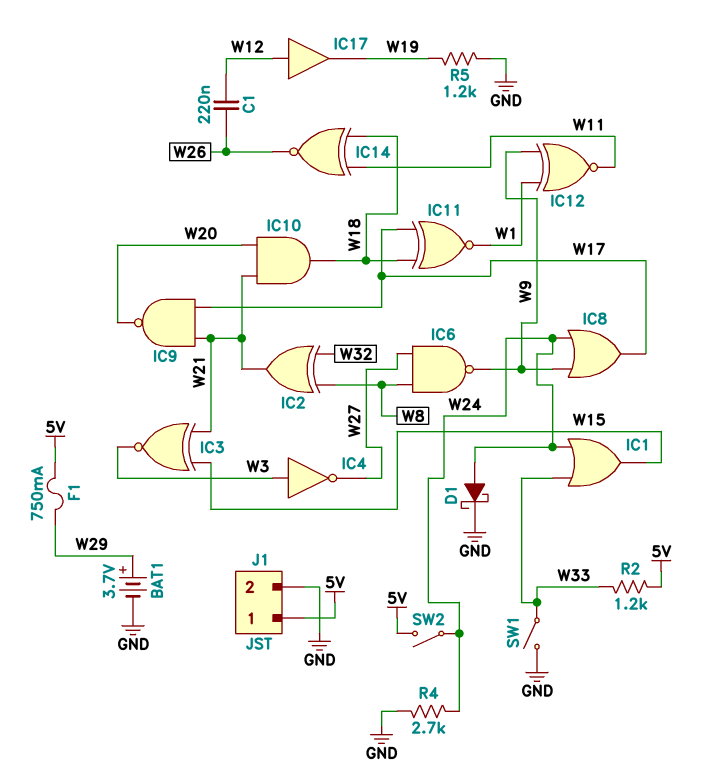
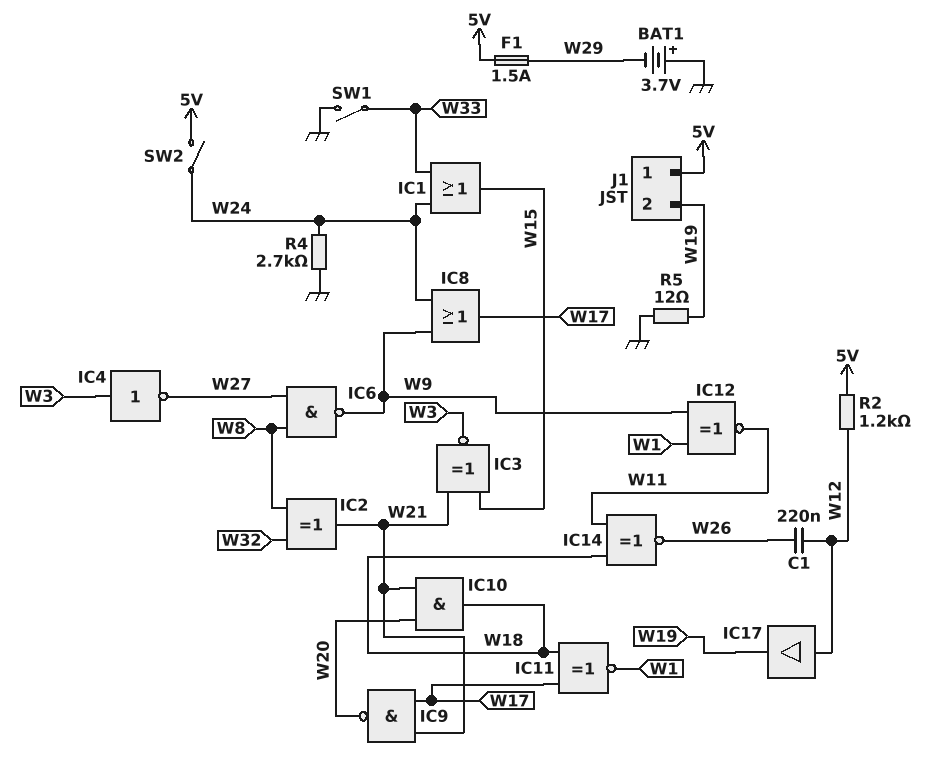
BAT1: 3.7V (plus W29, minus GND) -> 3.7V (plus GND, minus W29)
D1: schottky (A W24, K GND) -> none
F1: 750mA (5V, W29) -> 1.5A (5V, W29)
J1 pin 2: GND -> W19
R2: 1.2k (5V, W33) -> 1.2k (5V, W12)
R5: 1.2k (GND, W19) -> 12 (GND, W19)

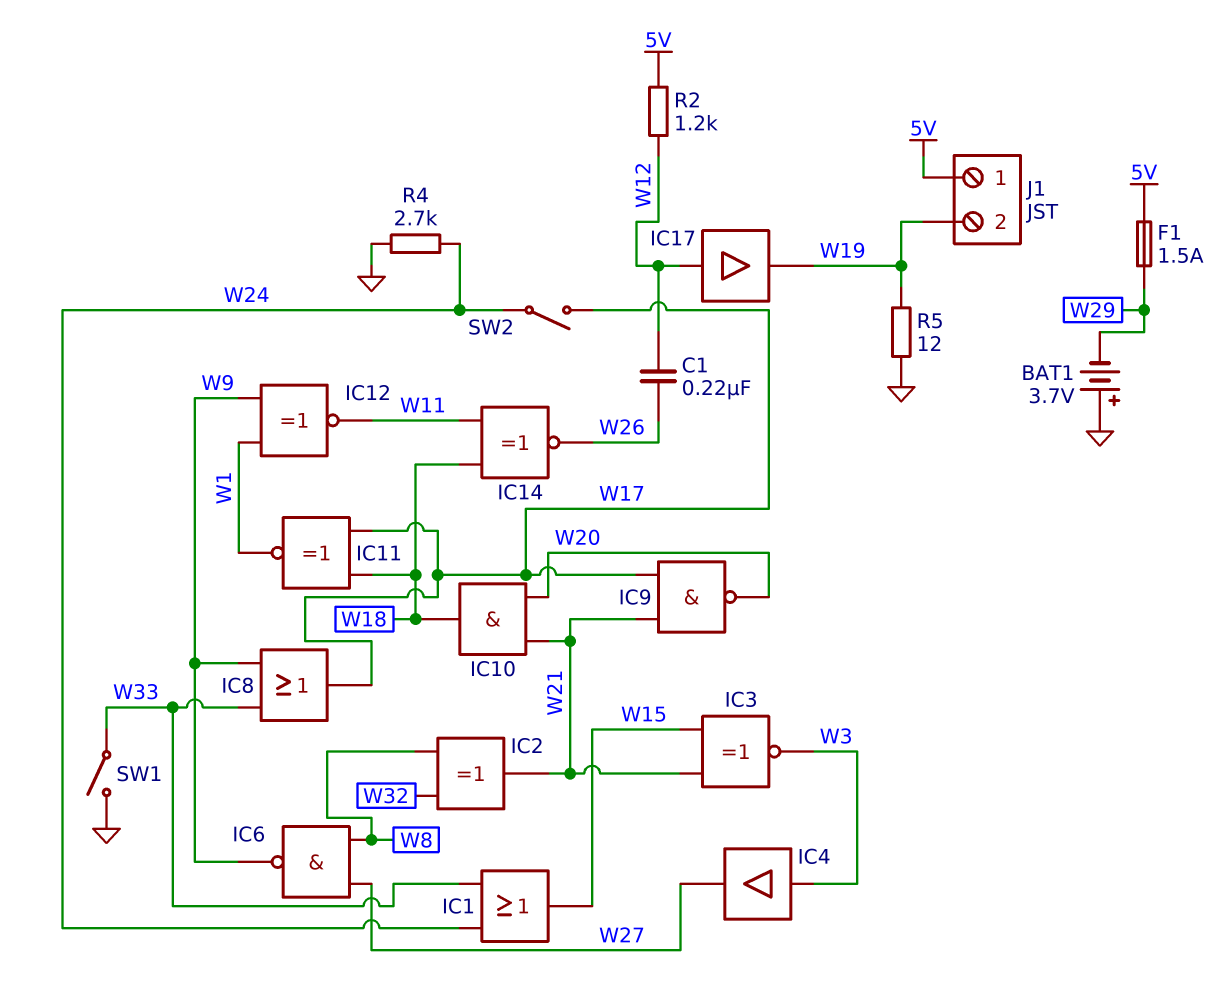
IC4: NOT (in W3, out W27) -> buffer (in W3, out W27)
IC8: OR (in W9, in W24, out W17) -> OR (in W9, in W33, out W17)
SW2: switch (5V, W24) -> switch (W17, W24)

